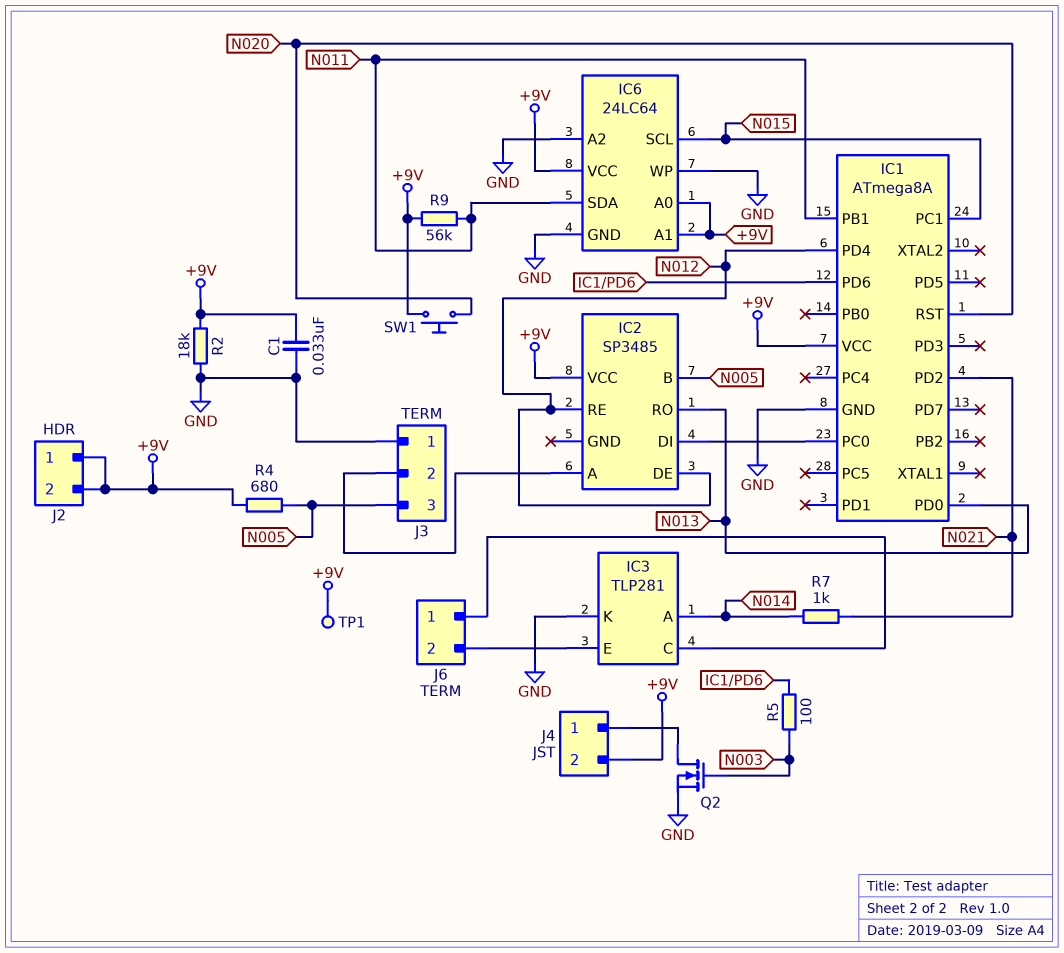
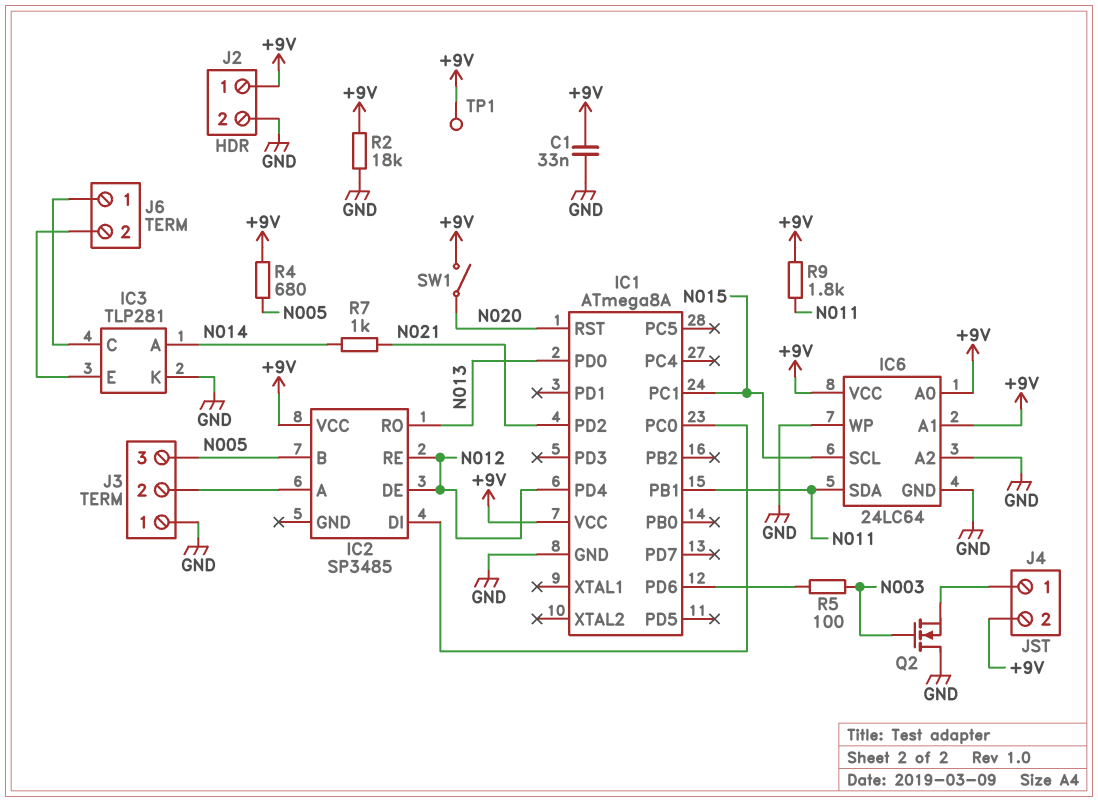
J2 pin 2: +9V -> GND
Q2: NMOS (G N003, D J4/1, S GND) -> NMOS (G N003, D GND, S J4/1)
R9: 56k (+9V, N011) -> 1.8k (+9V, N011)
SW1: button (+9V, N020) -> switch (+9V, N020)

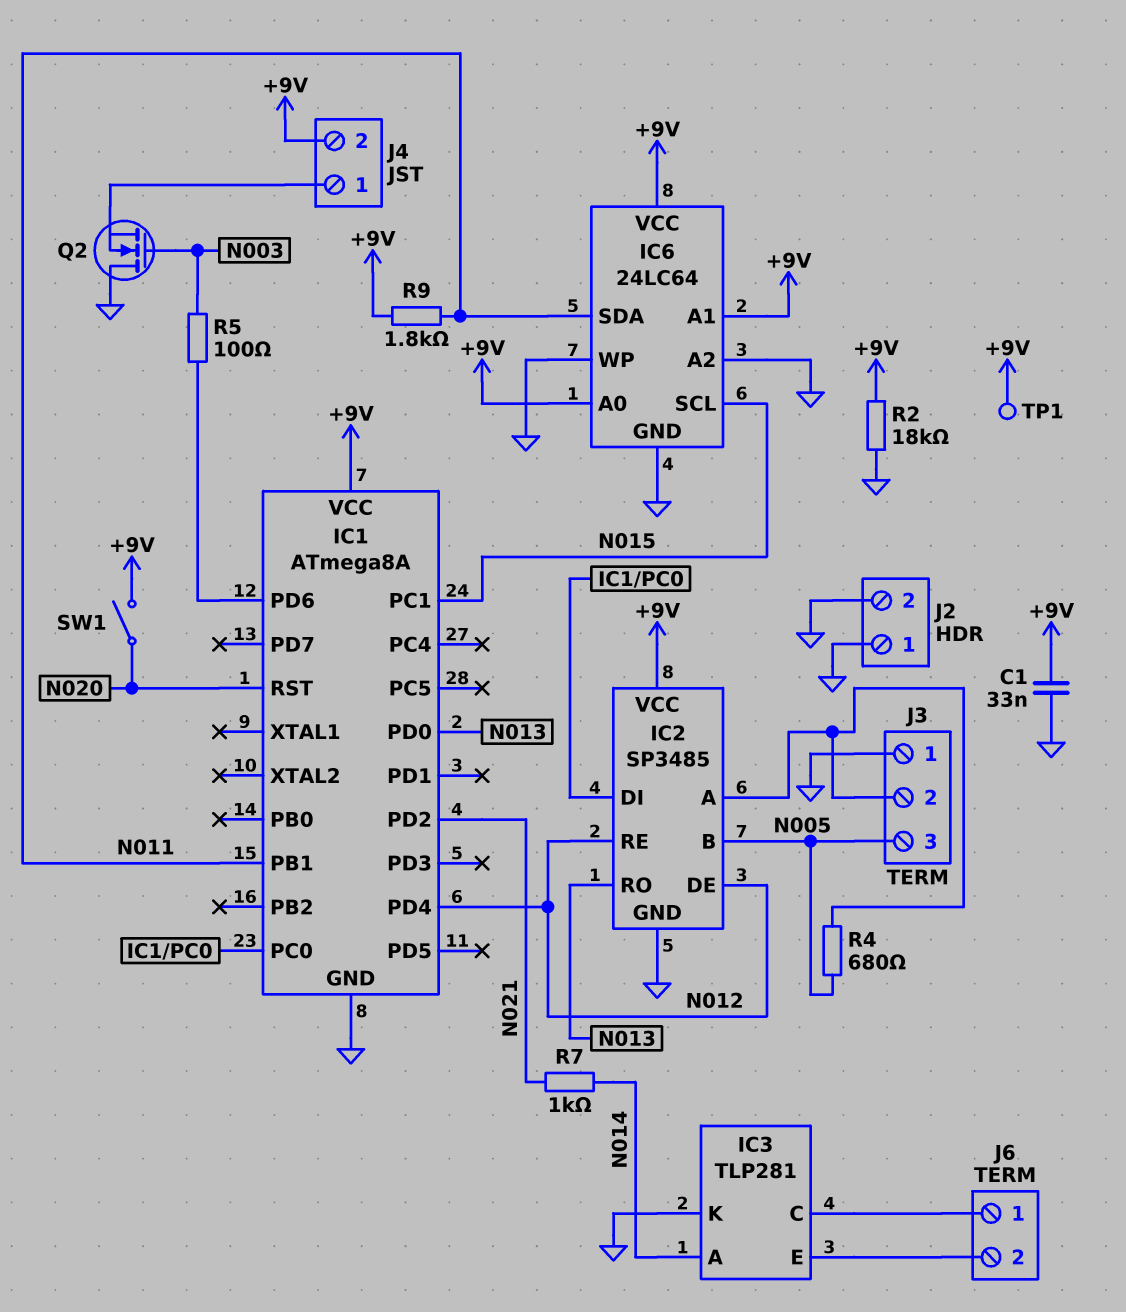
IC2 pin GND: none -> GND
J2 pin 1: +9V -> GND
R4: 680 (+9V, N005) -> 680 (IC2/A, N005)

